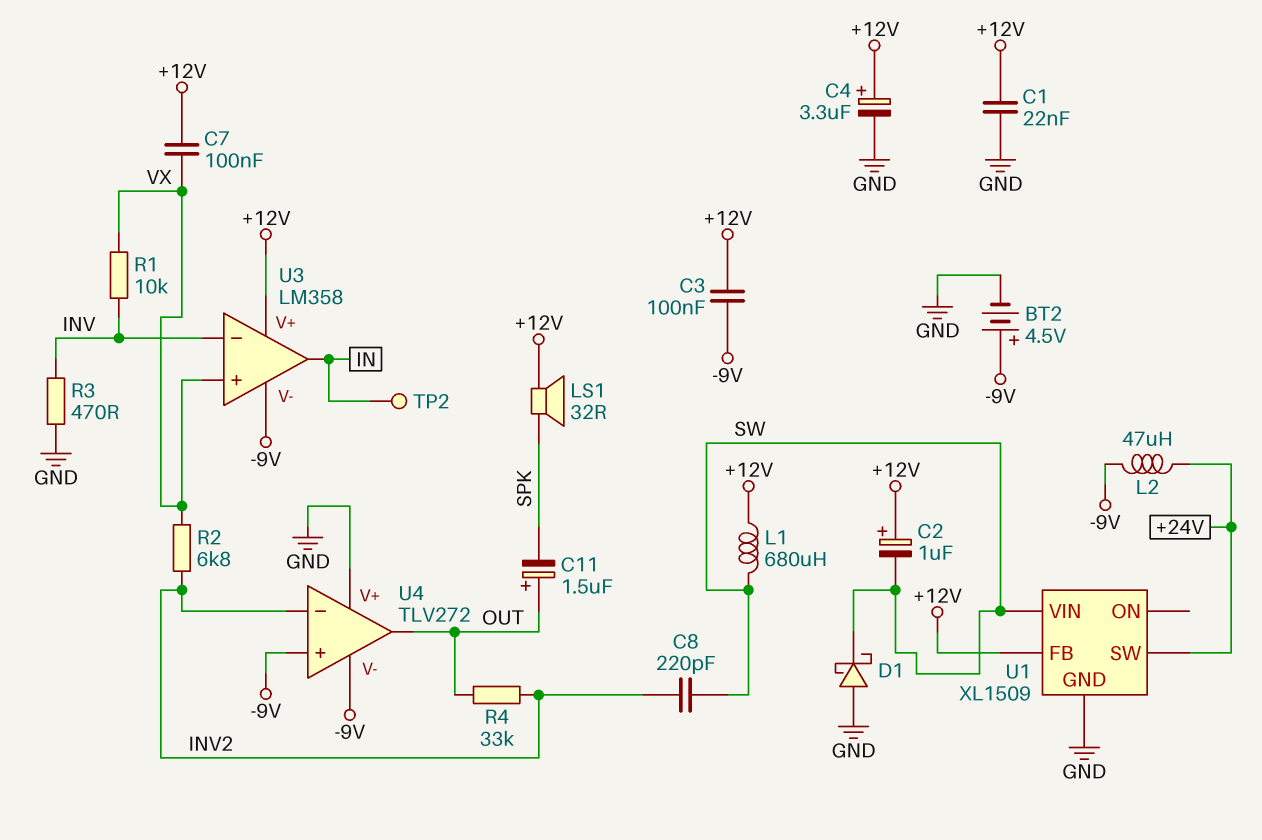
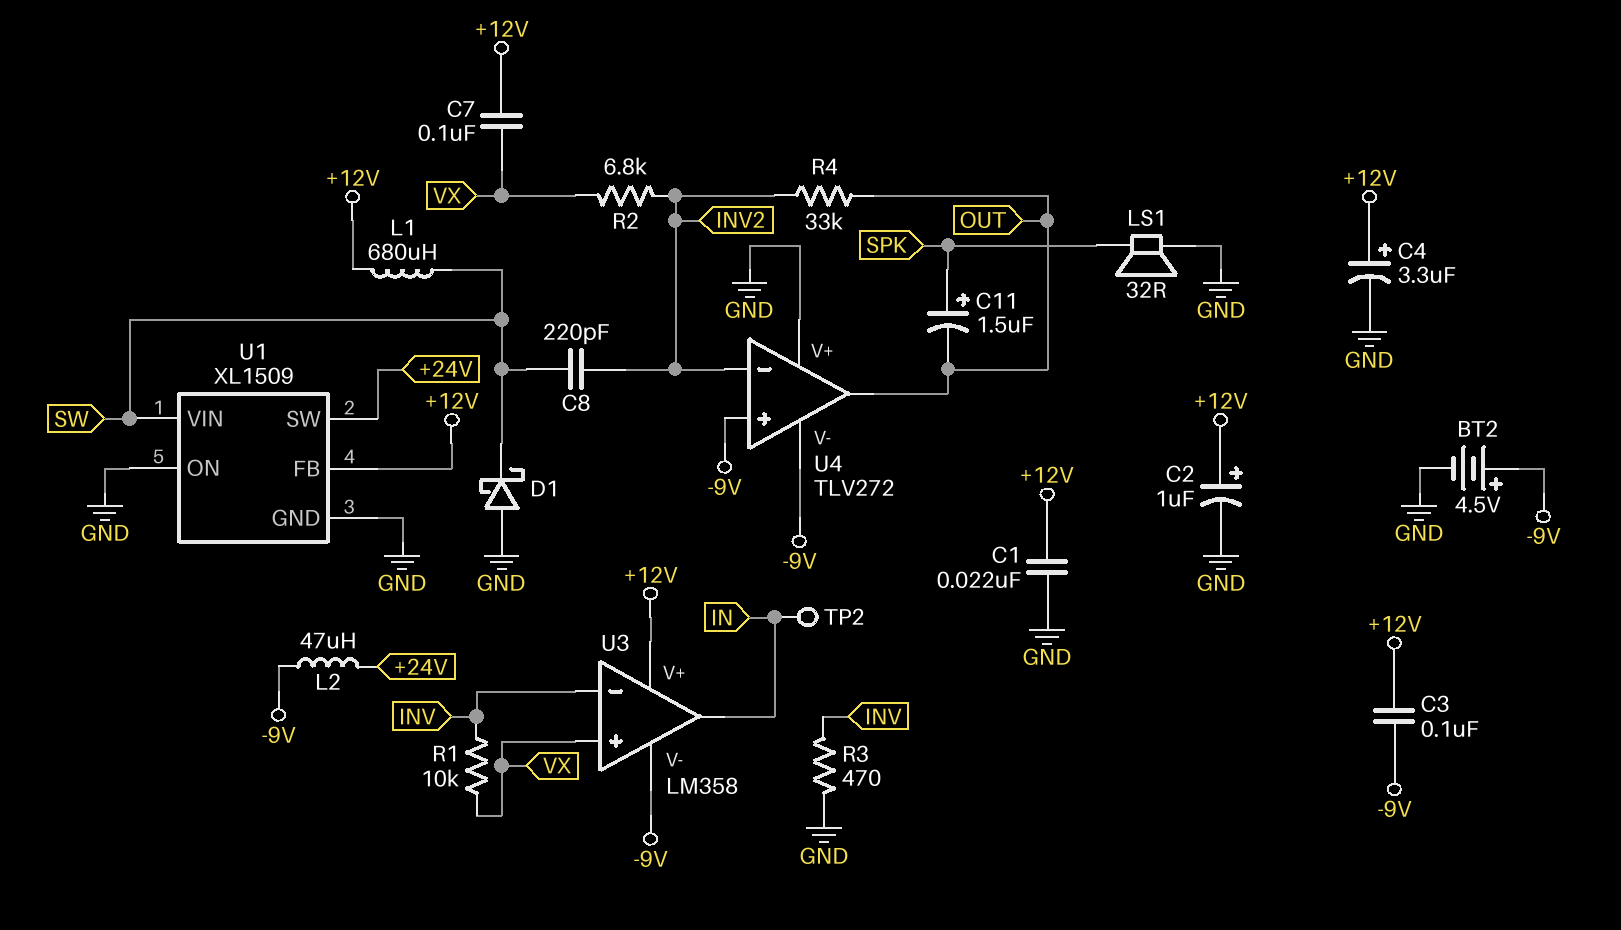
C2: 1uF (plus +12V, minus SW) -> 1uF (plus +12V, minus GND)
C11: 1.5uF (plus OUT, minus SPK) -> 1.5uF (plus SPK, minus OUT)
LS1: speaker 32R (+12V, SPK) -> speaker 32R (GND, SPK)
U1 pin ON: none -> GND

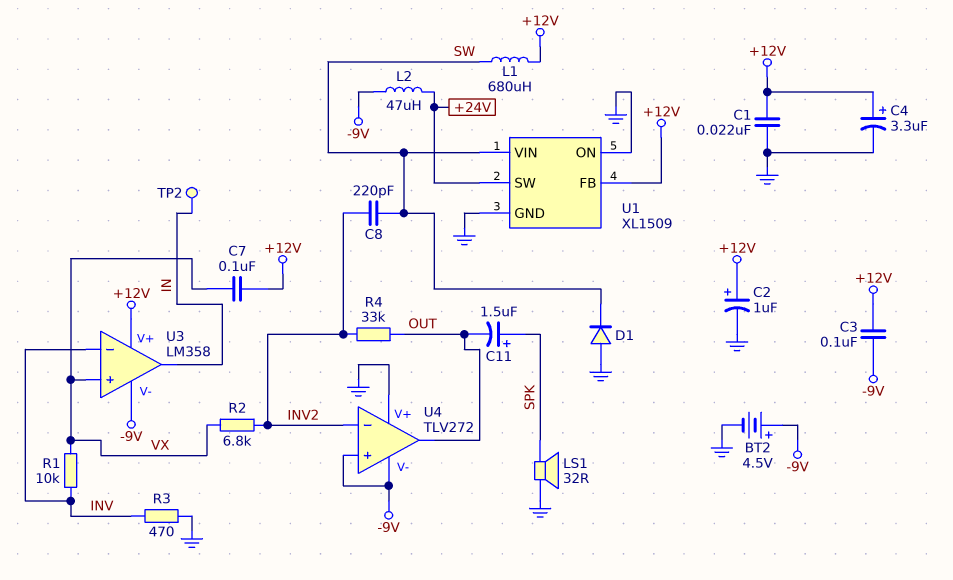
D1: schottky (A GND, K SW) -> diode (A GND, K SW)

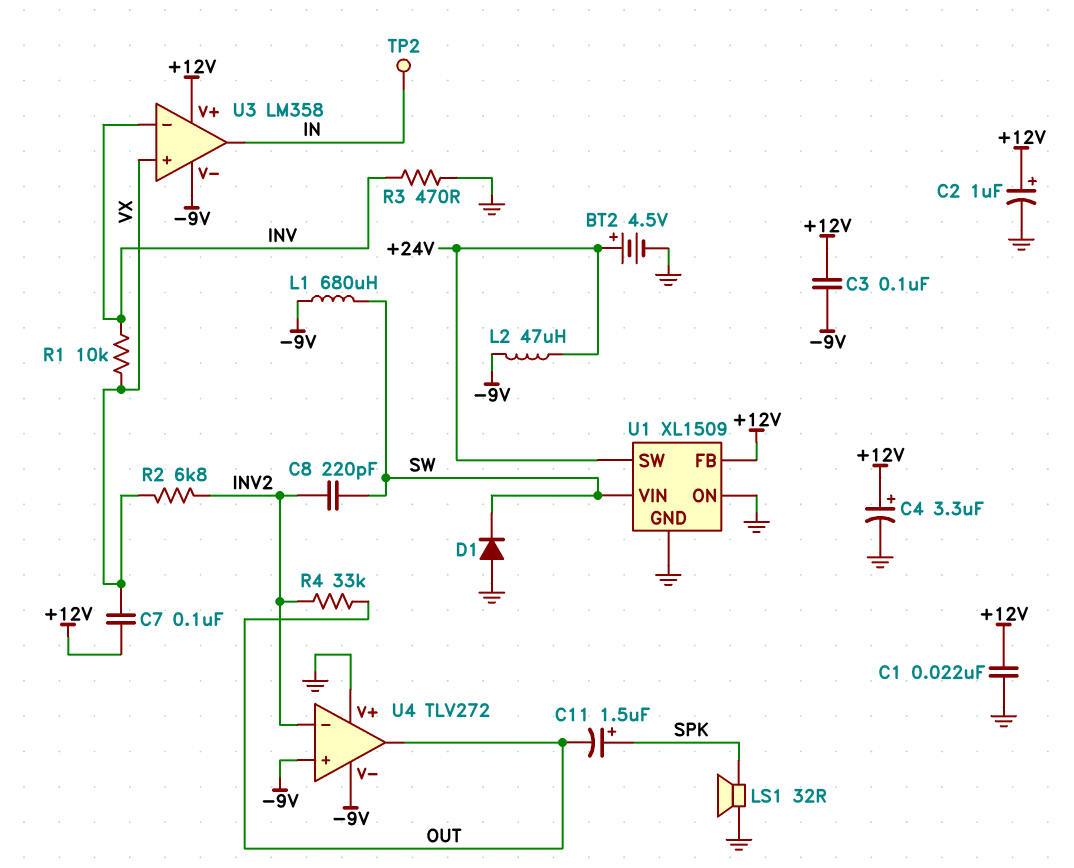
BT2: 4.5V (plus -9V, minus GND) -> 4.5V (plus +24V, minus GND)
L1: 680uH (+12V, SW) -> 680uH (-9V, SW)

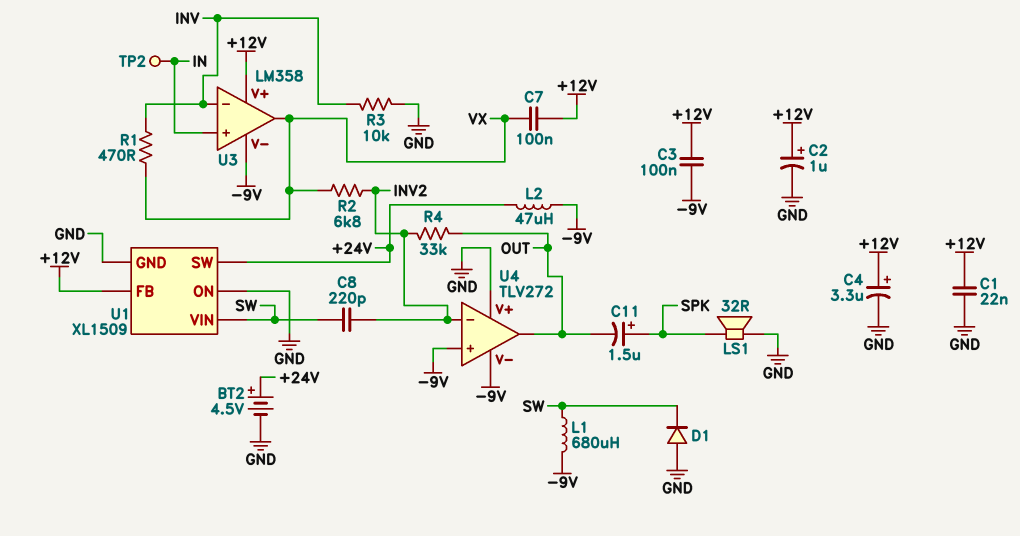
R1: 10k (INV, VX) -> 470 (INV, VX)
R3: 470 (GND, INV) -> 10k (GND, INV)
U3 pin in+: VX -> IN
U3 pin out: IN -> VX

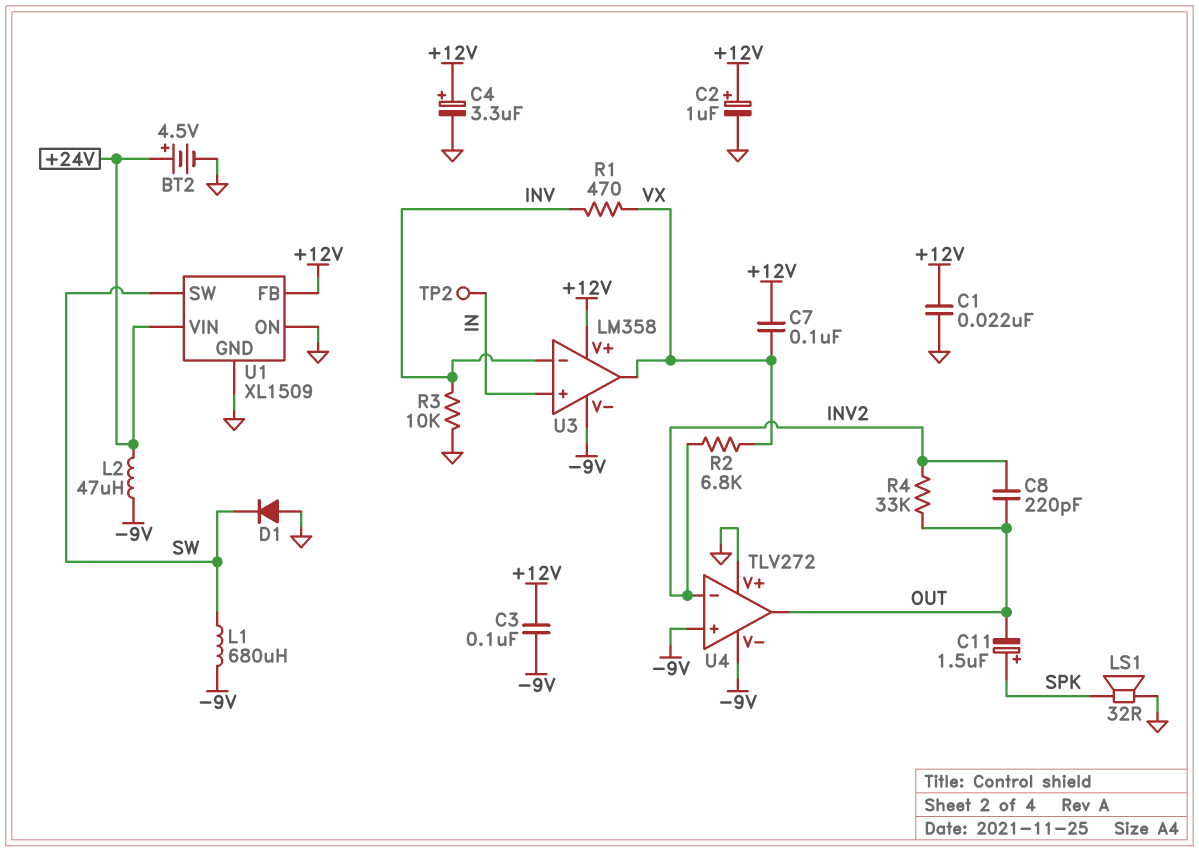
C8: 220pF (INV2, SW) -> 220pF (INV2, OUT)
U1 pin SW: +24V -> SW
U1 pin VIN: SW -> +24V

